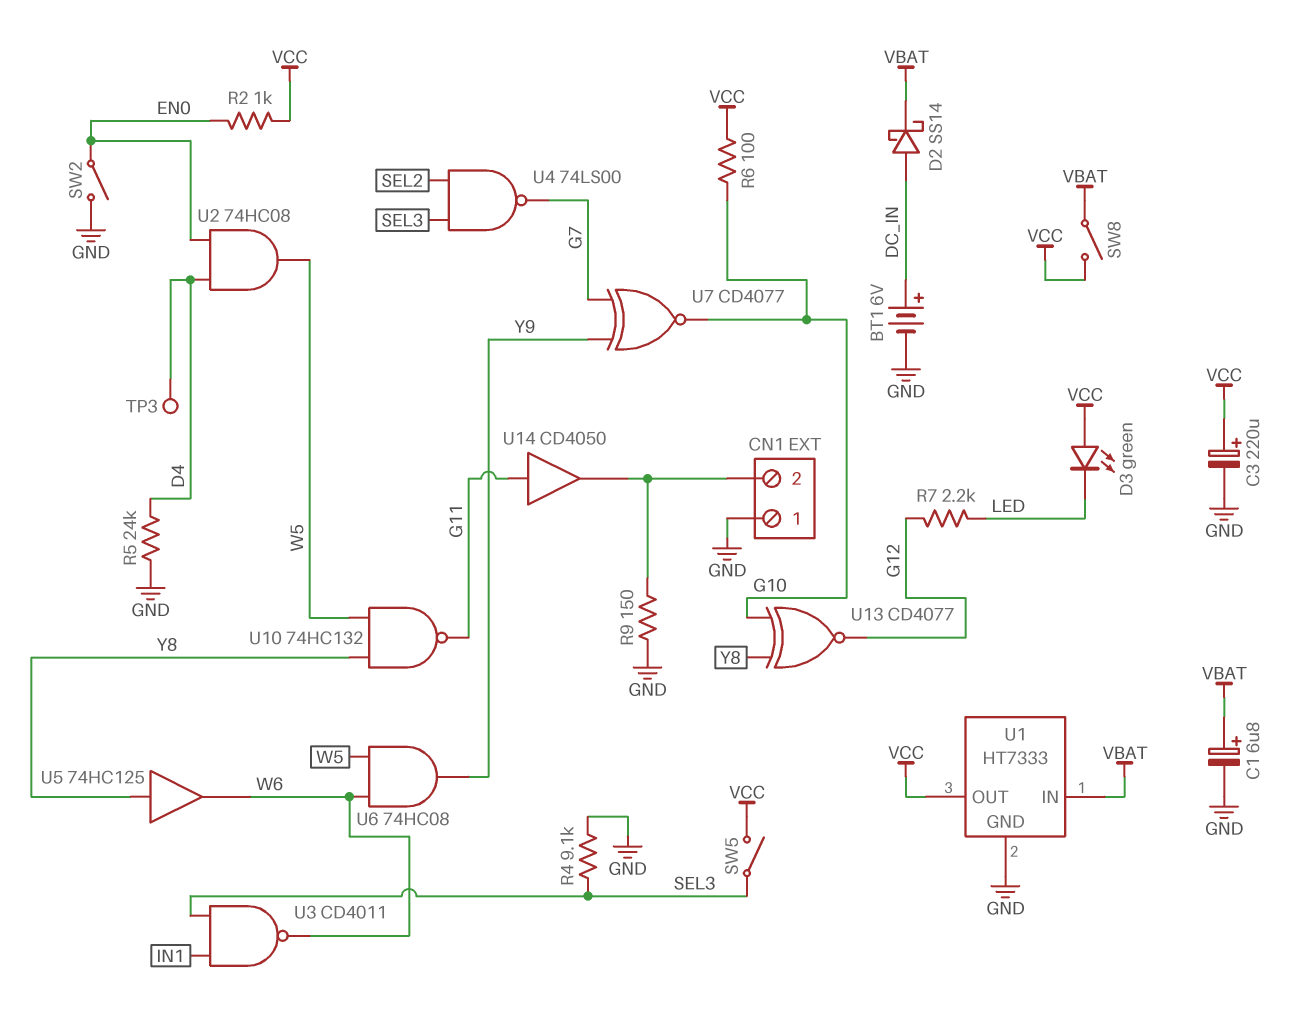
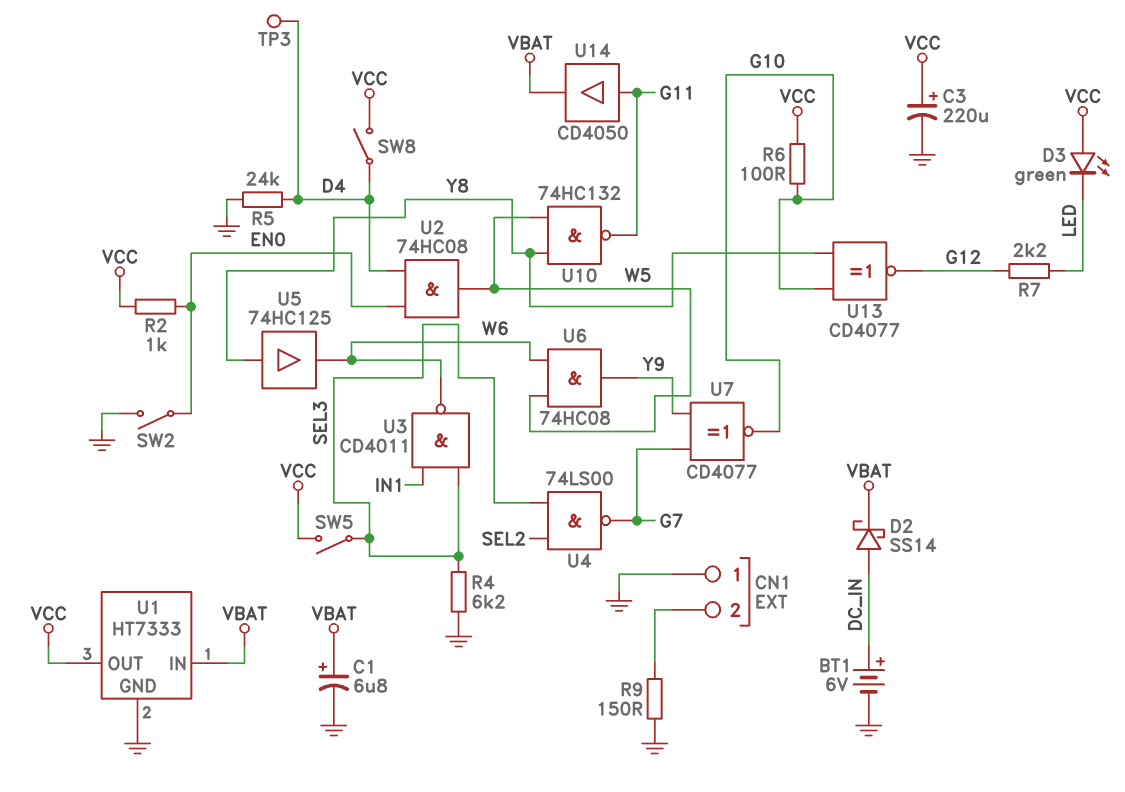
R4: 9.1k (GND, SEL3) -> 6.2k (GND, SEL3)
SW8: switch (VBAT, VCC) -> switch (D4, VCC)
U14: buffer CD4050 (in G11, out CN1/2) -> buffer CD4050 (in G11, out VBAT)

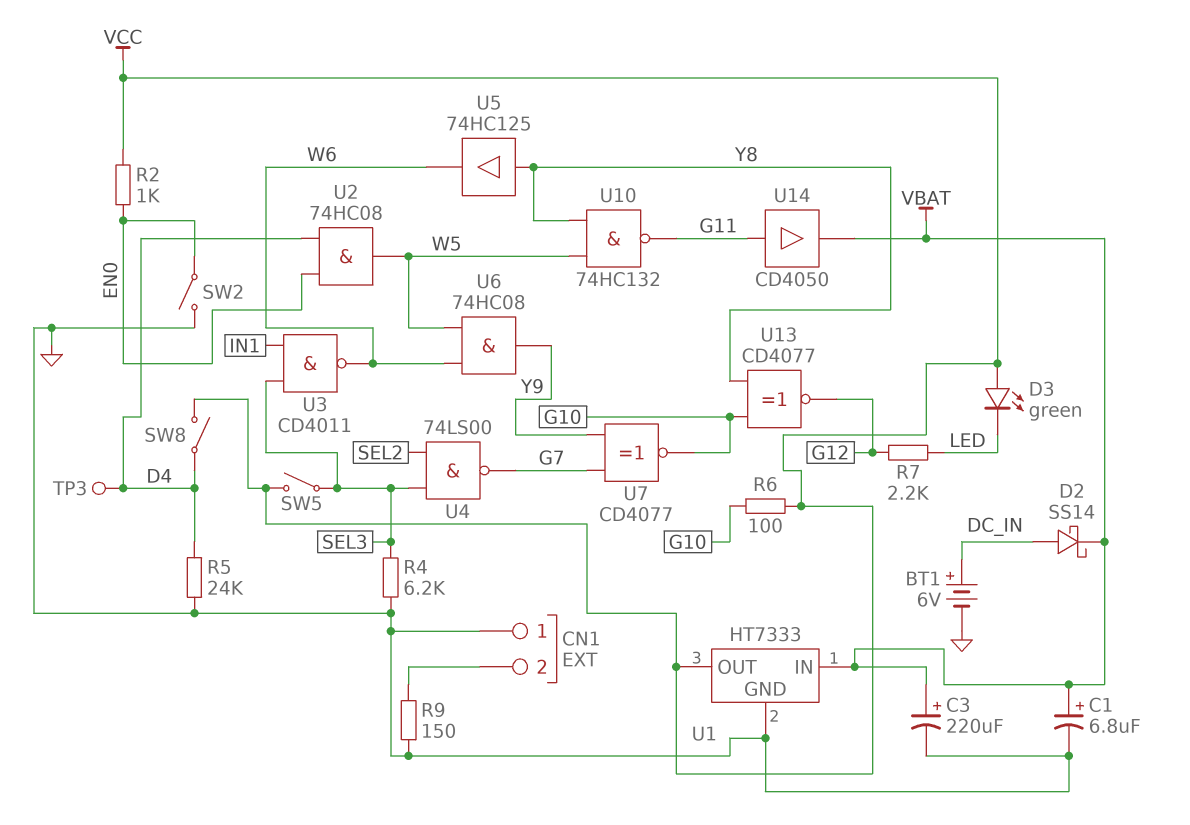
C3: 220uF (plus VCC, minus GND) -> 220uF (plus VBAT, minus GND)

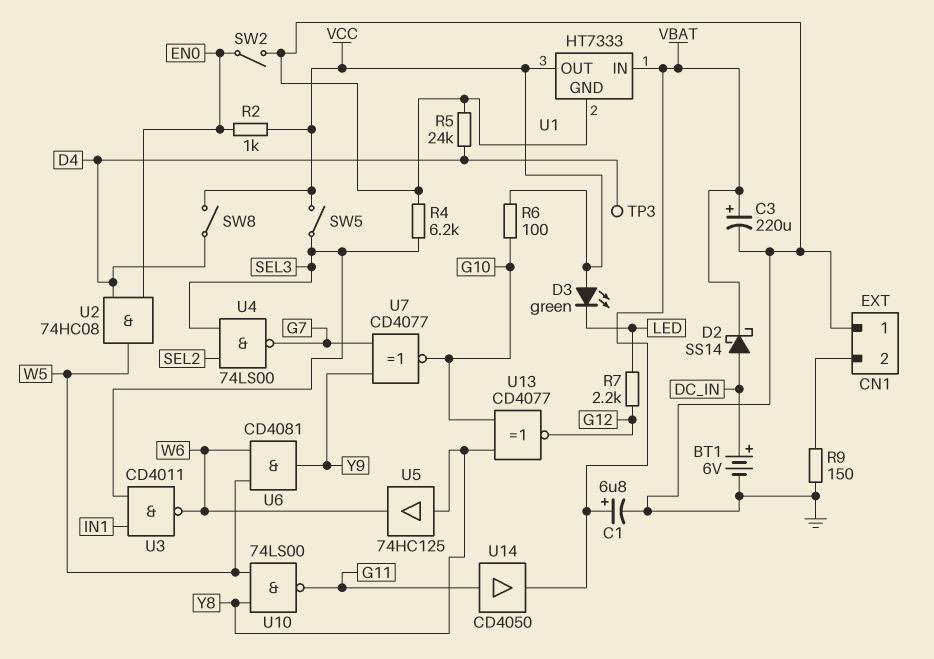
U6: AND 74HC08 (in W5, in W6, out Y9) -> AND CD4081 (in W5, in W6, out Y9)
U10: NAND 74HC132 (in W5, in Y8, out G11) -> NAND 74LS00 (in W5, in Y8, out G11)

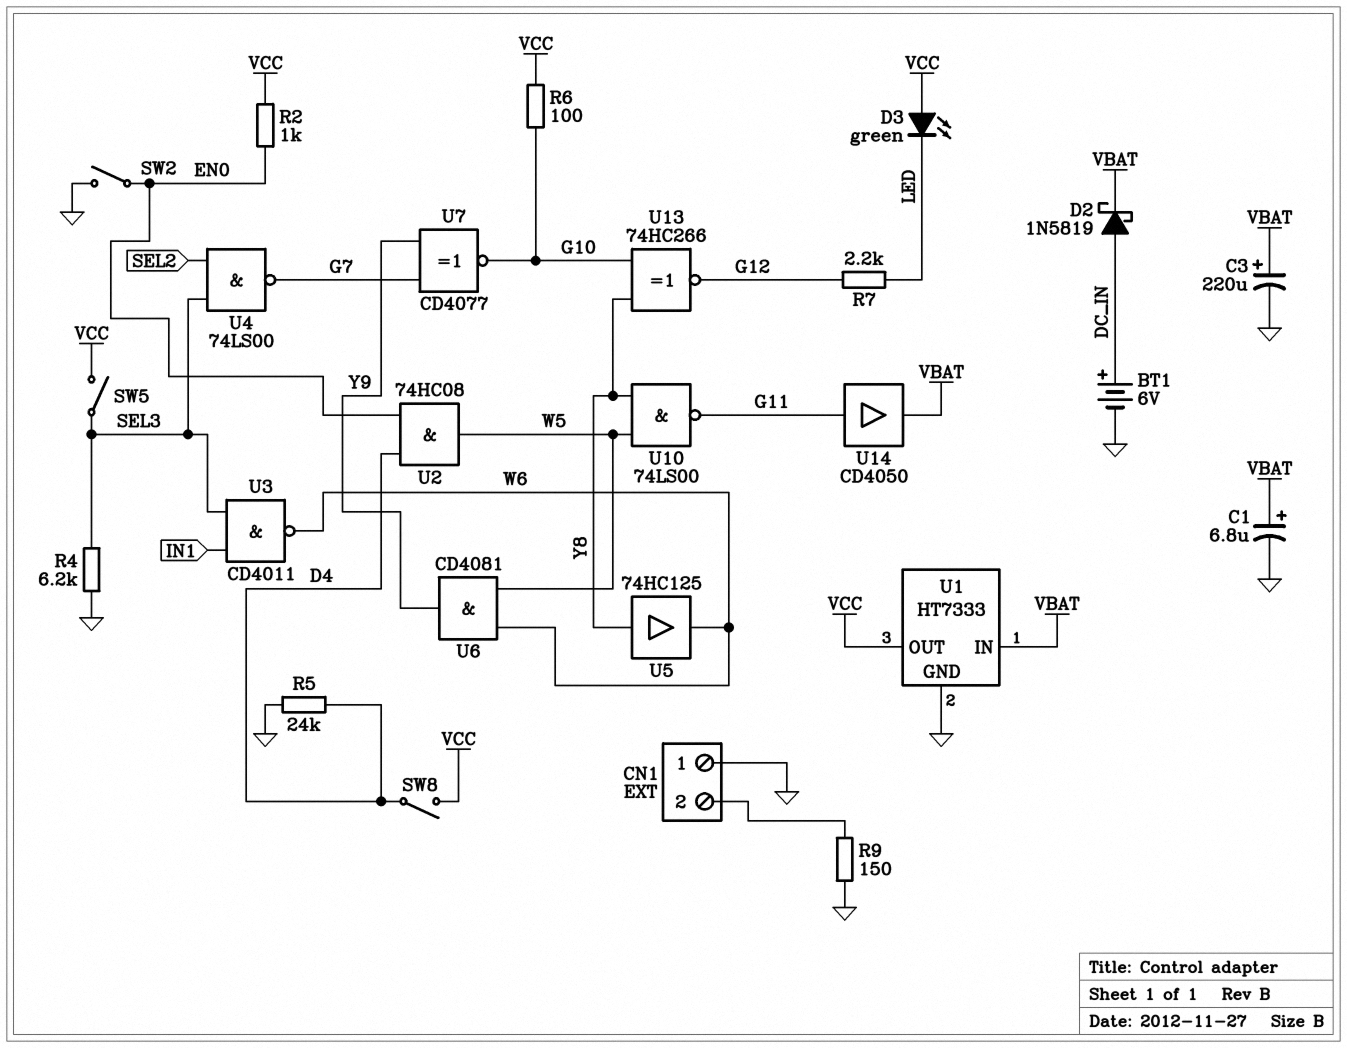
D2: schottky SS14 (A DC_IN, K VBAT) -> schottky 1N5819 (A DC_IN, K VBAT)
TP3: test point (D4) -> none
U13: XNOR CD4077 (in G10, in Y8, out G12) -> XNOR 74HC266 (in G10, in Y8, out G12)

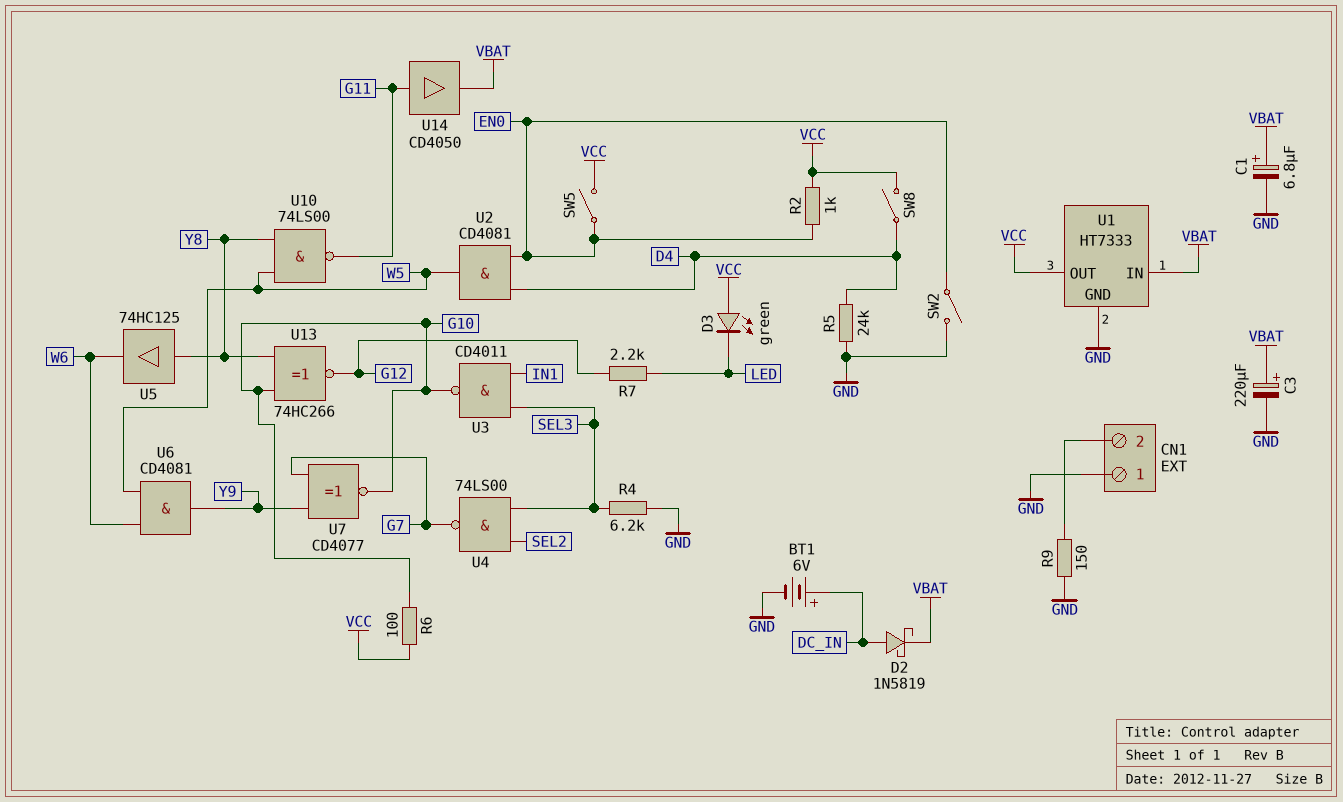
SW5: switch (SEL3, VCC) -> switch (EN0, VCC)
U2: AND 74HC08 (in D4, in EN0, out W5) -> AND CD4081 (in D4, in EN0, out W5)
U3: NAND CD4011 (in IN1, in SEL3, out W6) -> NAND CD4011 (in IN1, in SEL3, out G10)

